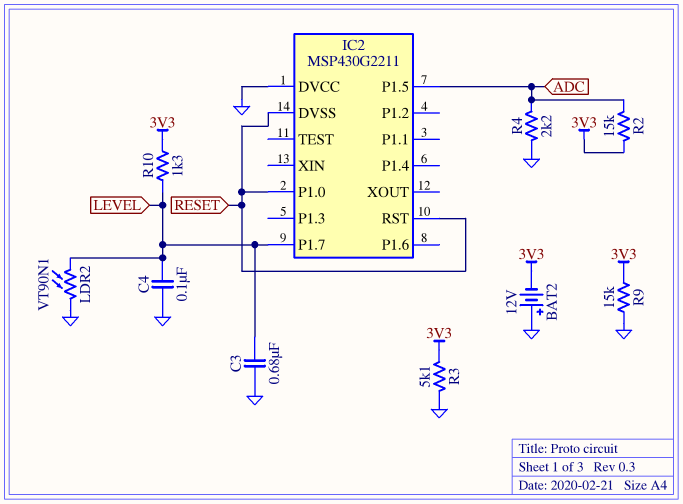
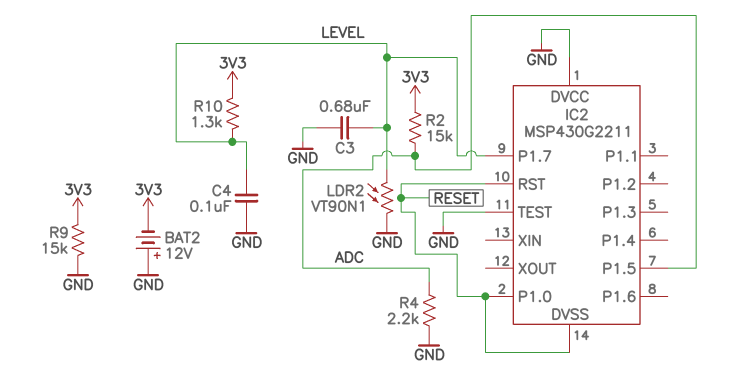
IC2 pin TEST: none -> GND
R3: 5.1k (3V3, GND) -> none

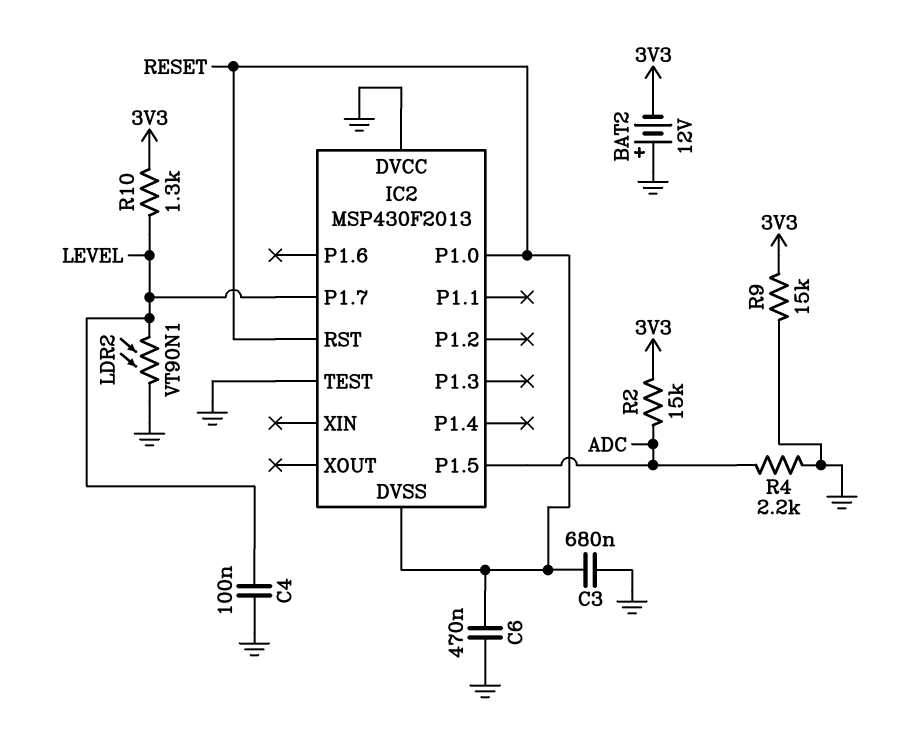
C3: 680nF (GND, LEVEL) -> 680nF (GND, RESET)
C6: none -> 470nF (GND, RESET)
IC2: MSP430G2211 -> MSP430F2013

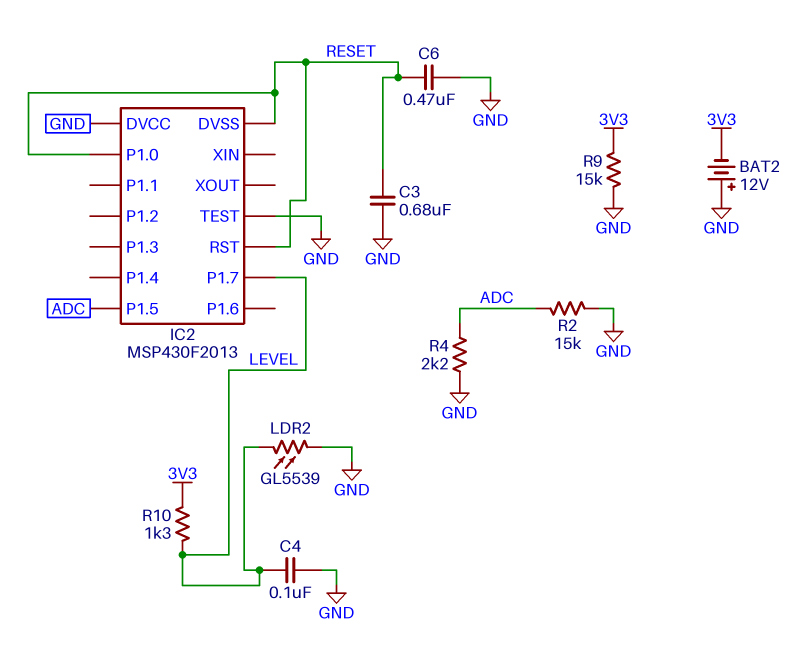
LDR2: VT90N1 (GND, LEVEL) -> GL5539 (GND, LEVEL)
R2: 15k (3V3, ADC) -> 15k (ADC, GND)

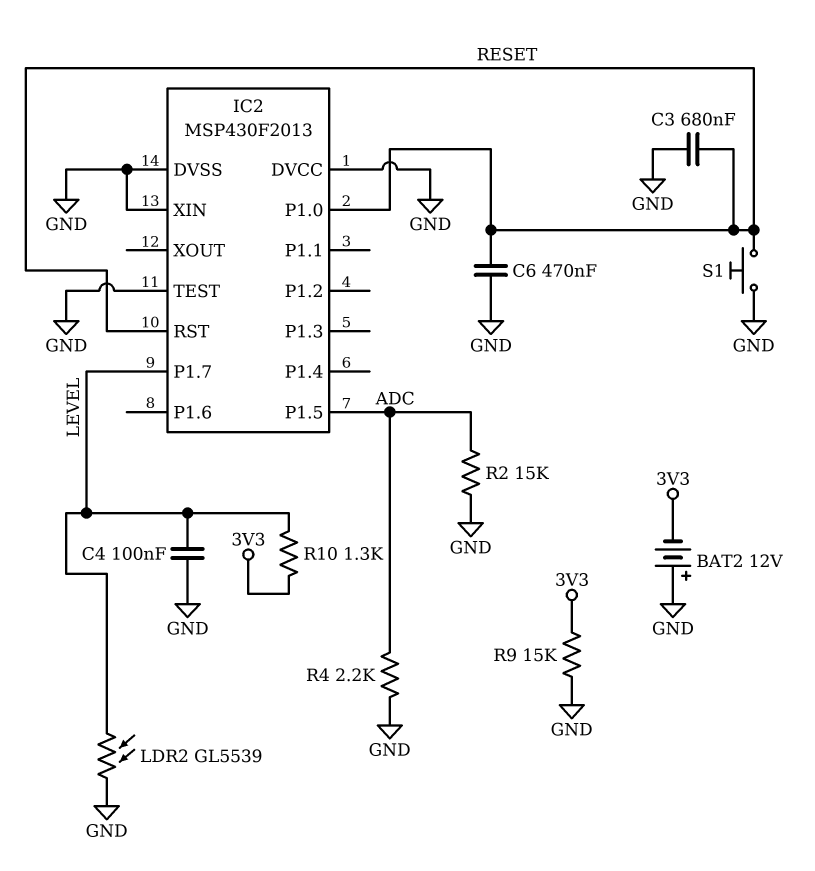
IC2 pin DVSS: RESET -> GND
IC2 pin XIN: none -> GND
S1: none -> button (GND, RESET)

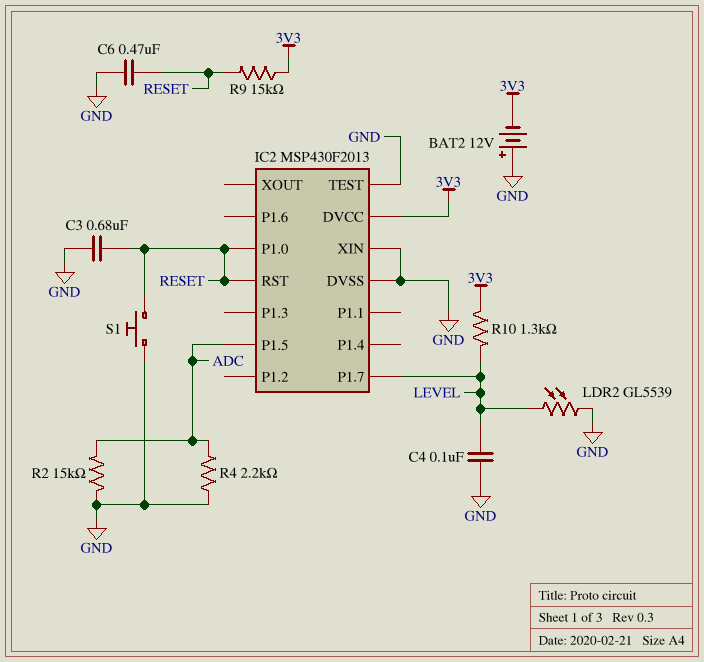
IC2 pin DVCC: GND -> 3V3
R9: 15k (3V3, GND) -> 15k (3V3, RESET)

